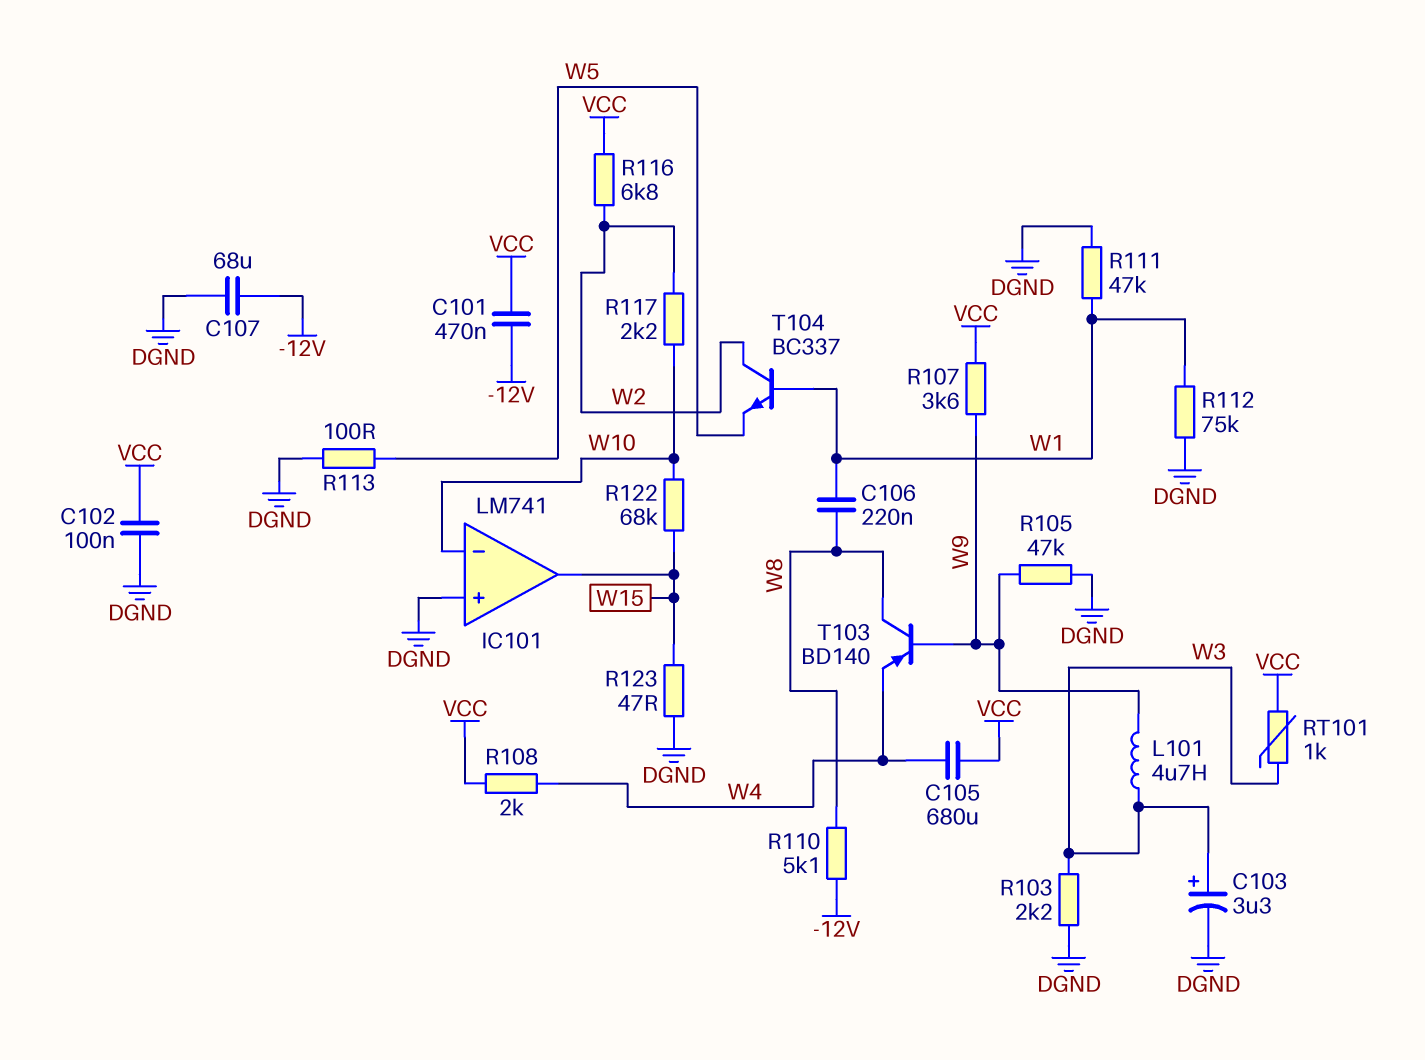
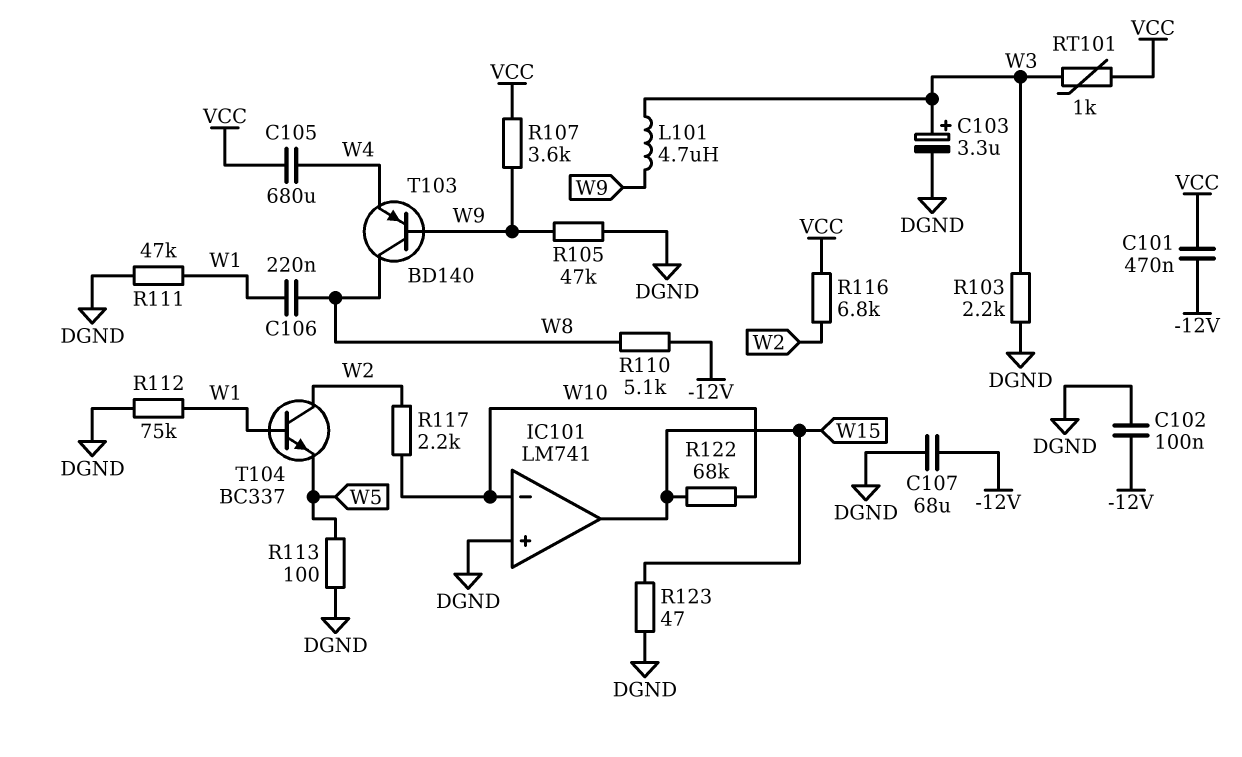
C102: 100nF (DGND, VCC) -> 100nF (-12V, DGND)
R108: 2k (VCC, W4) -> none

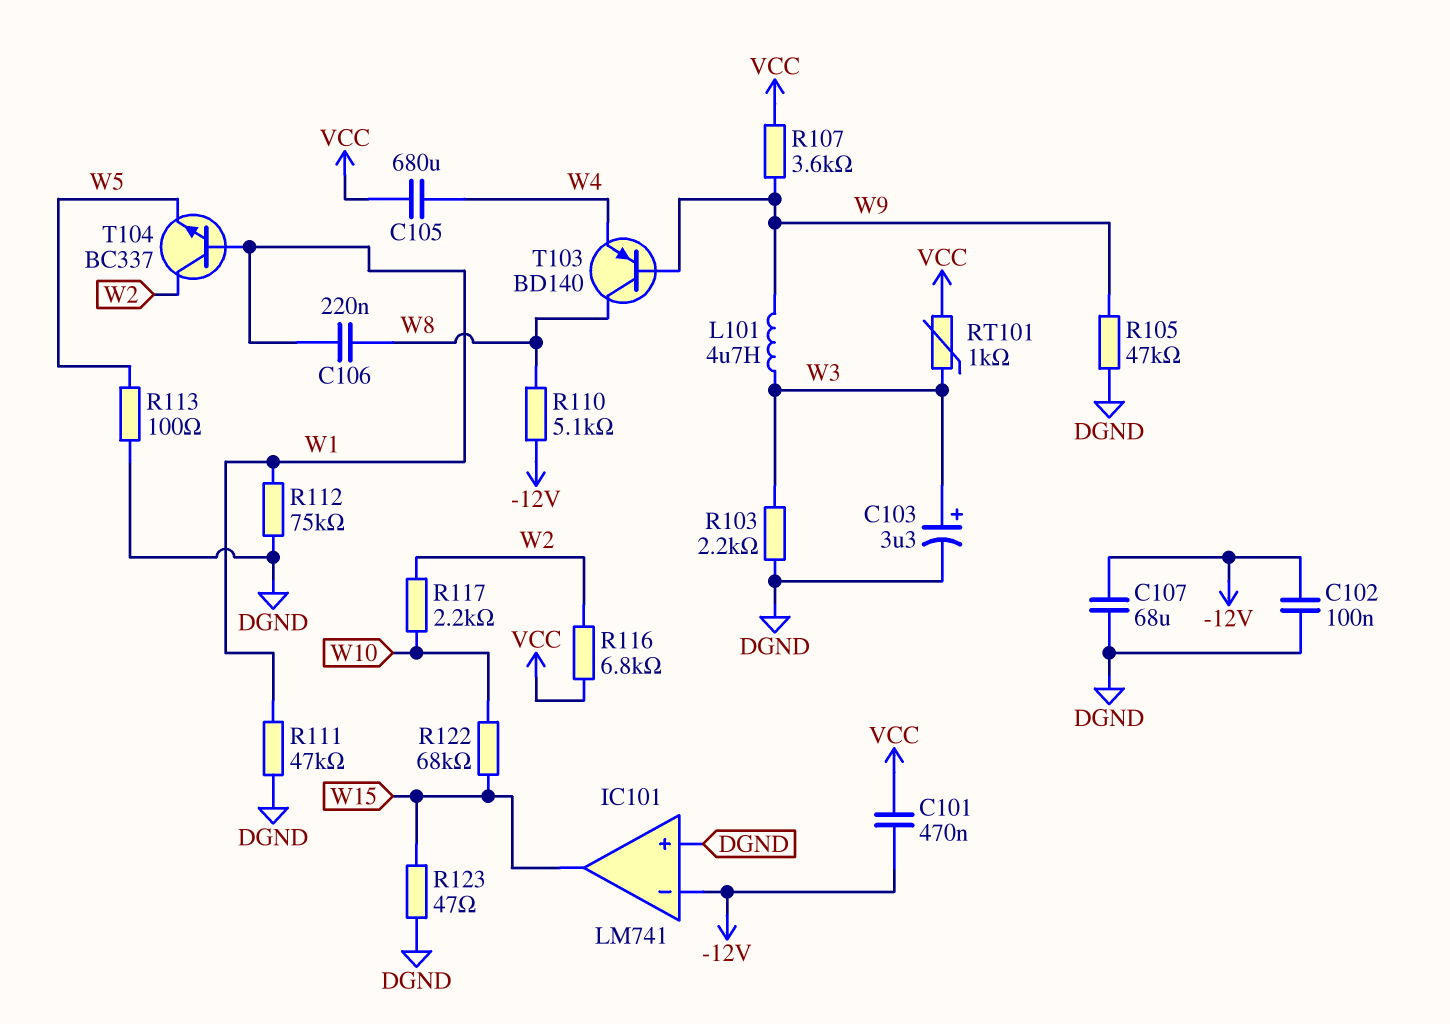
IC101 pin in-: W10 -> -12V

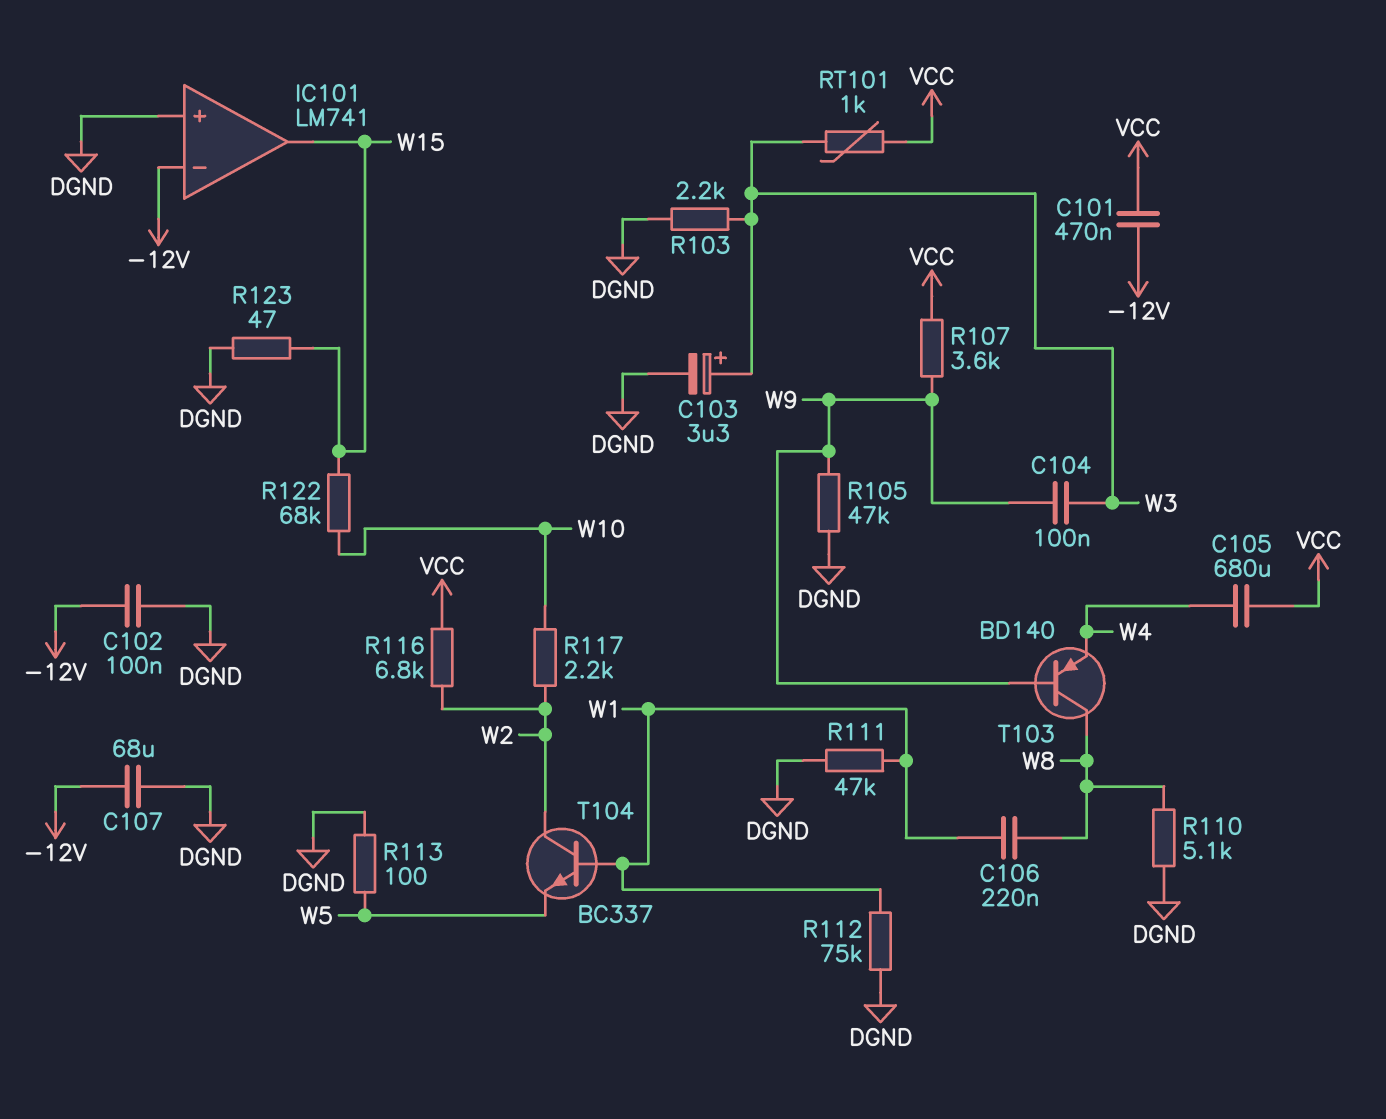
C104: none -> 100nF (W3, W9)
L101: 4.7uH (W3, W9) -> none
R110: 5.1k (-12V, W8) -> 5.1k (DGND, W8)

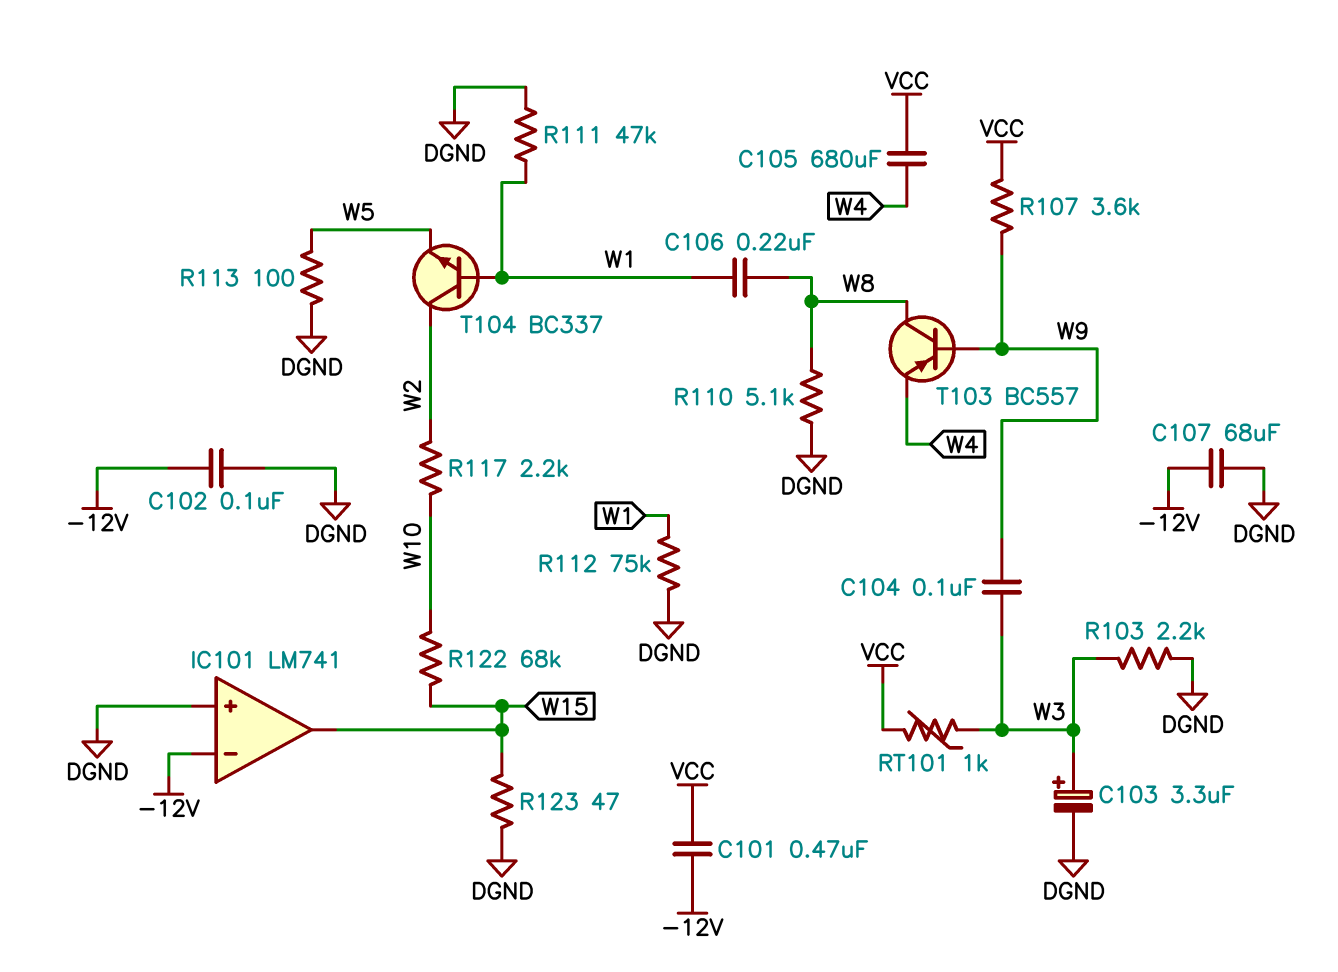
R105: 47k (DGND, W9) -> none
R116: 6.8k (VCC, W2) -> none
T103: PNP BD140 (B W9, C W8, E W4) -> PNP BC557 (B W9, C W8, E W4)

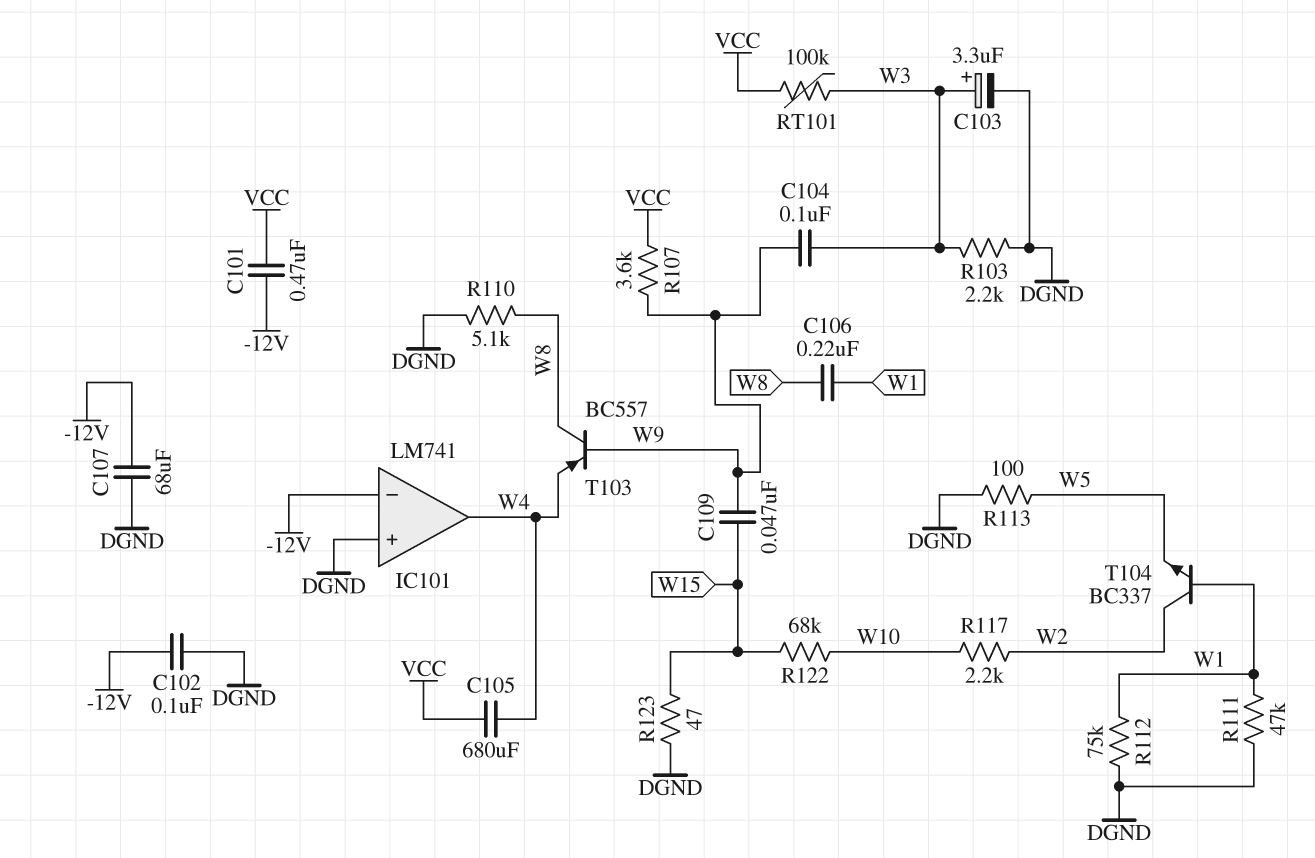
C109: none -> 47nF (W9, W15)
IC101 pin out: W15 -> W4
RT101: 1k (VCC, W3) -> 100k (VCC, W3)

